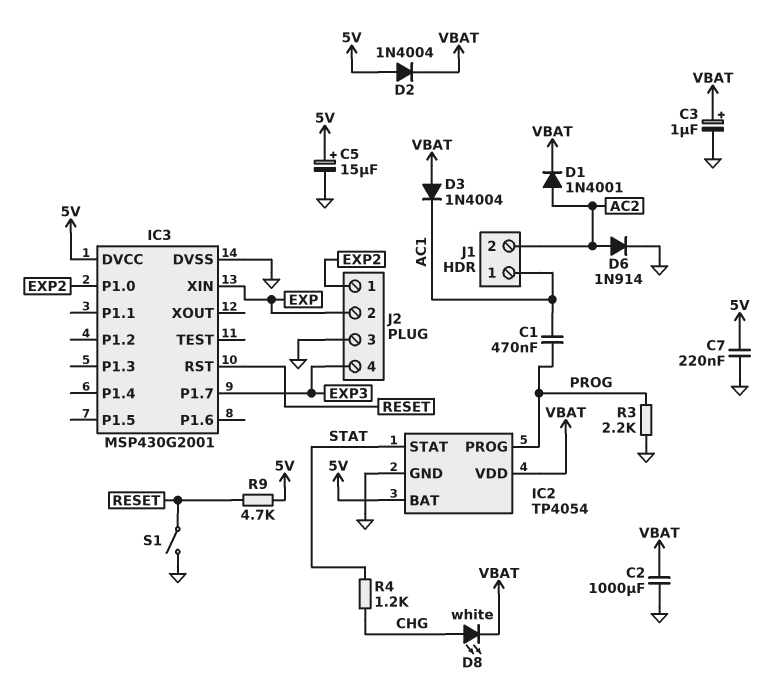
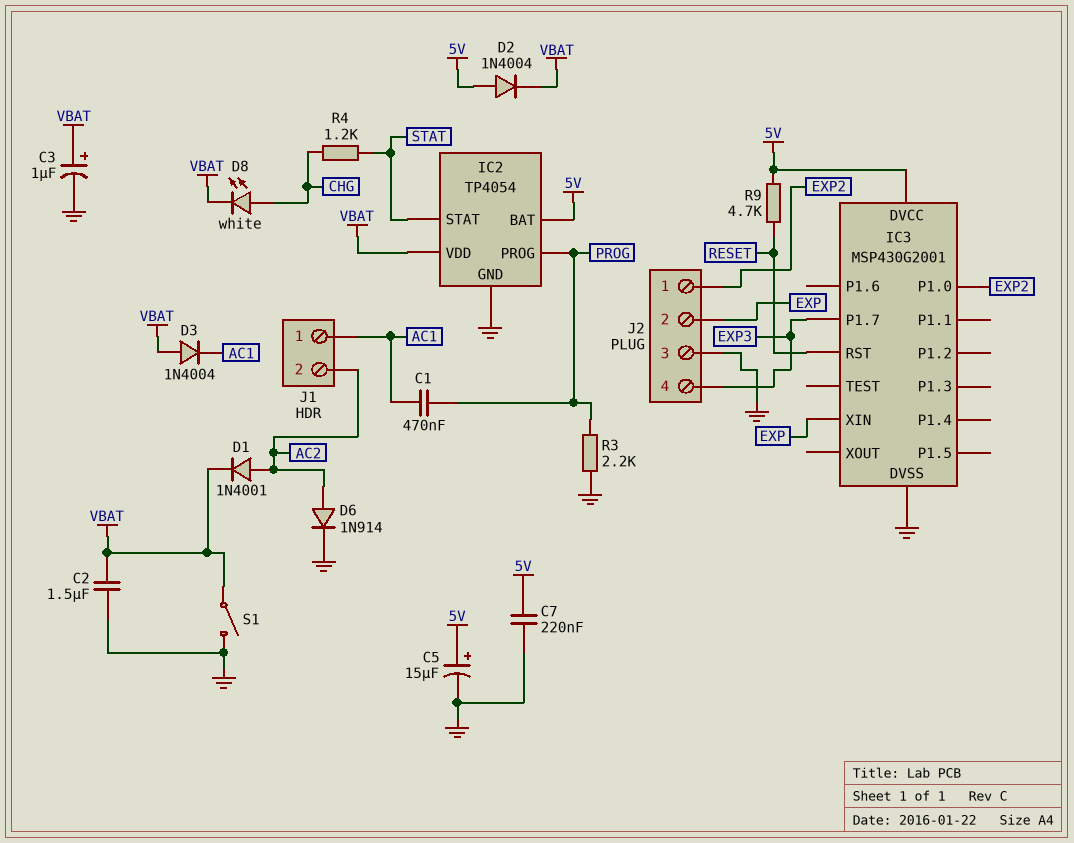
C2: 1000uF (GND, VBAT) -> 1.5uF (GND, VBAT)
S1: switch (GND, RESET) -> switch (GND, VBAT)

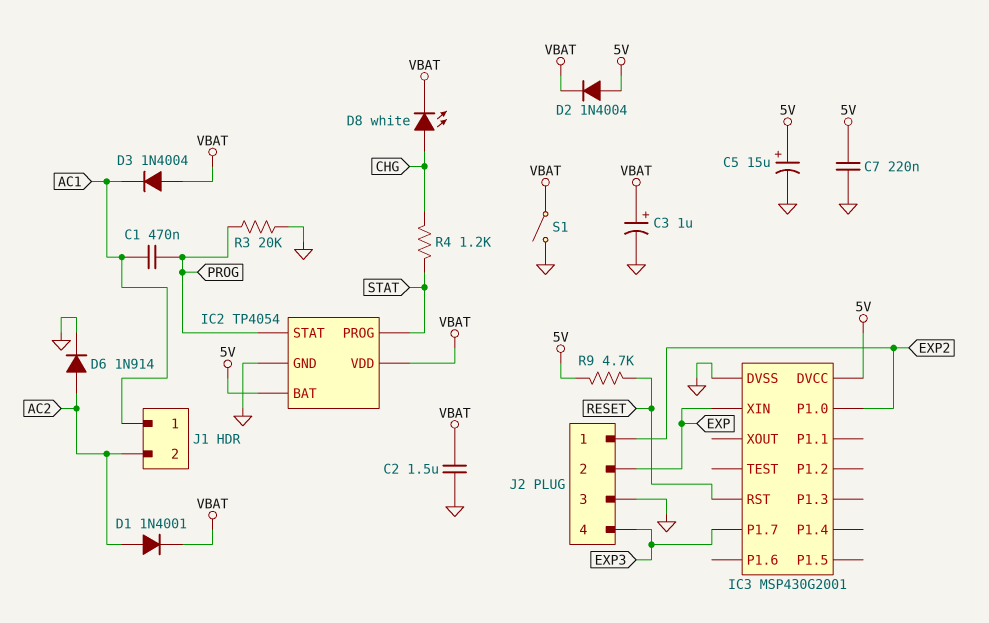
IC2 pin PROG: PROG -> STAT
IC2 pin STAT: STAT -> PROG
R3: 2.2k (GND, PROG) -> 20k (GND, PROG)

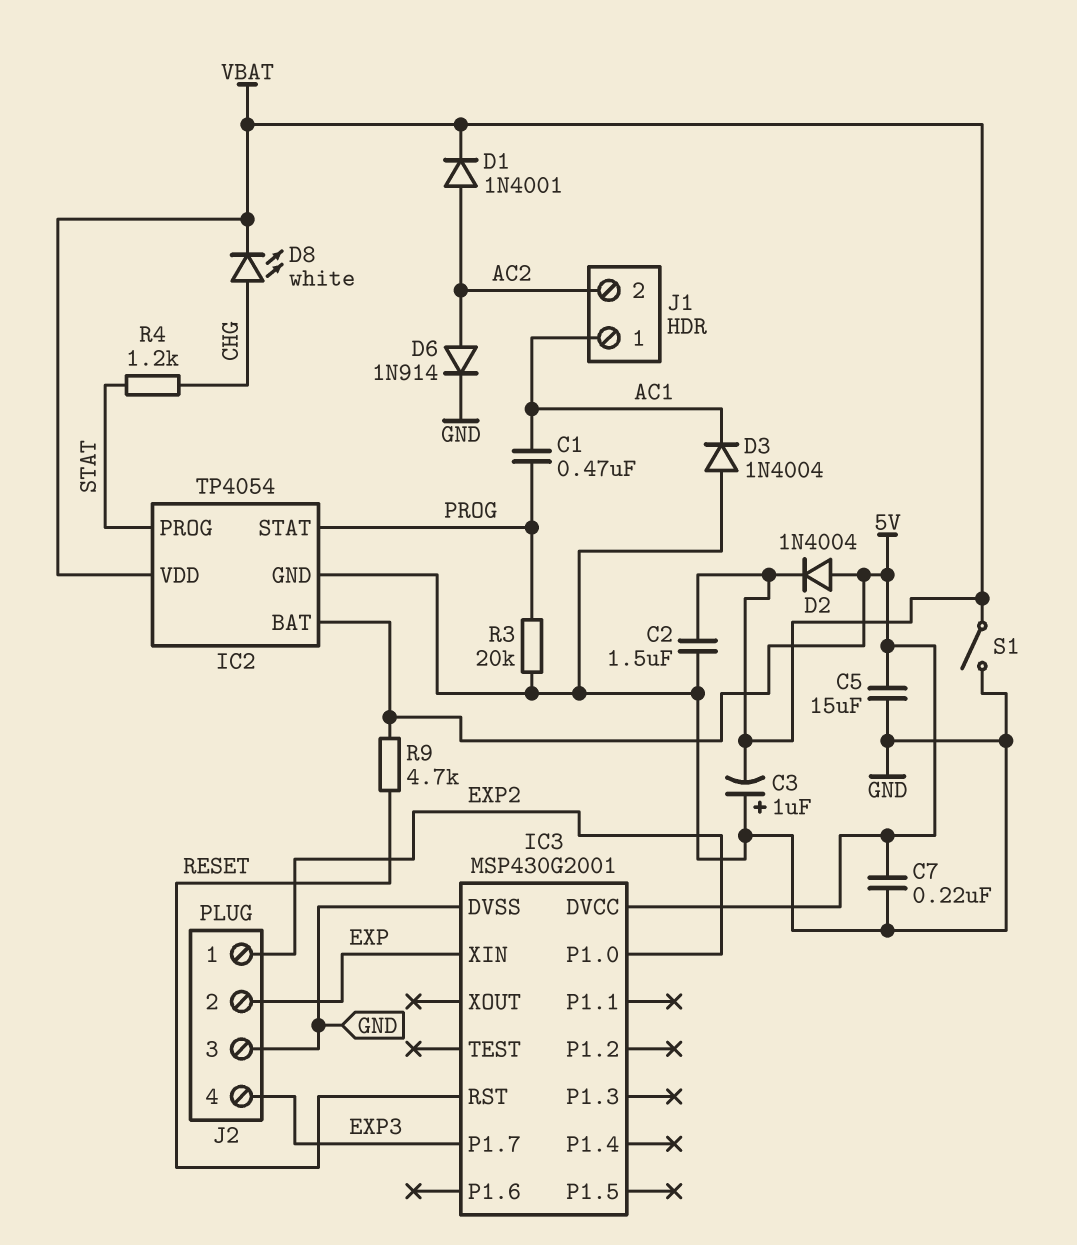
C3: 1uF (plus VBAT, minus GND) -> 1uF (plus GND, minus VBAT)
C5: 15uF (plus 5V, minus GND) -> 15uF (5V, GND)
D3: diode 1N4004 (A VBAT, K AC1) -> diode 1N4004 (A GND, K AC1)

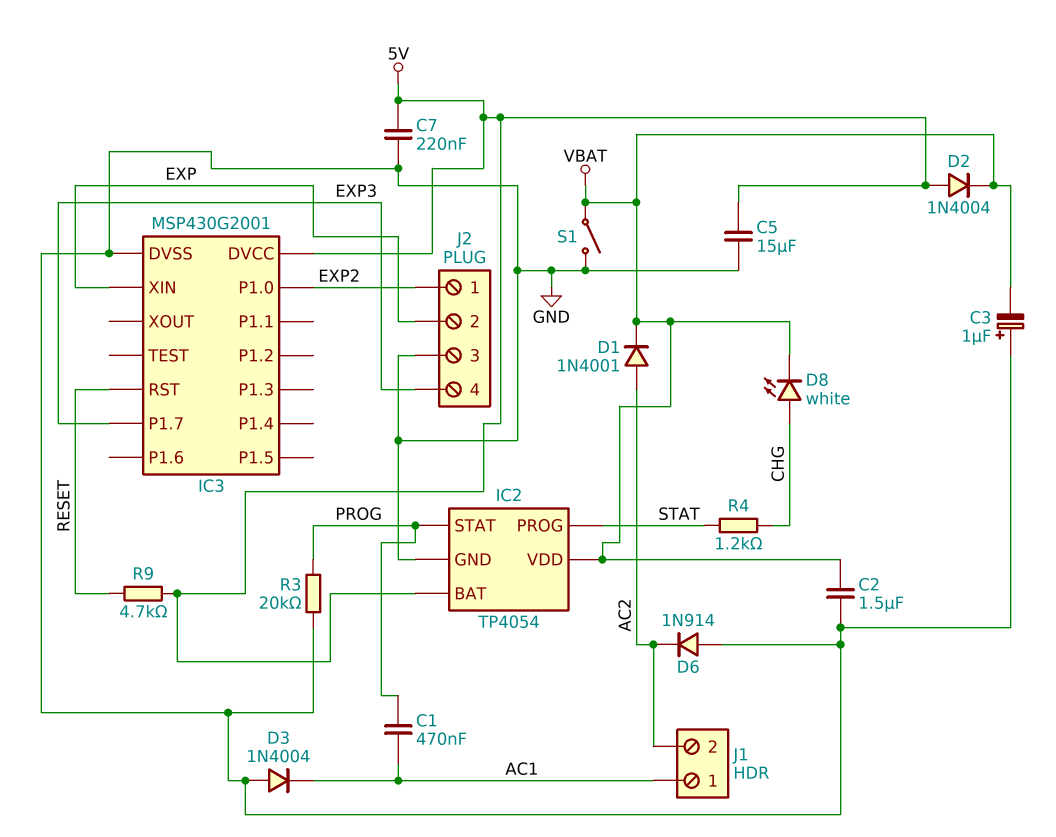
D6: diode 1N914 (A AC2, K GND) -> diode 1N914 (A GND, K AC2)

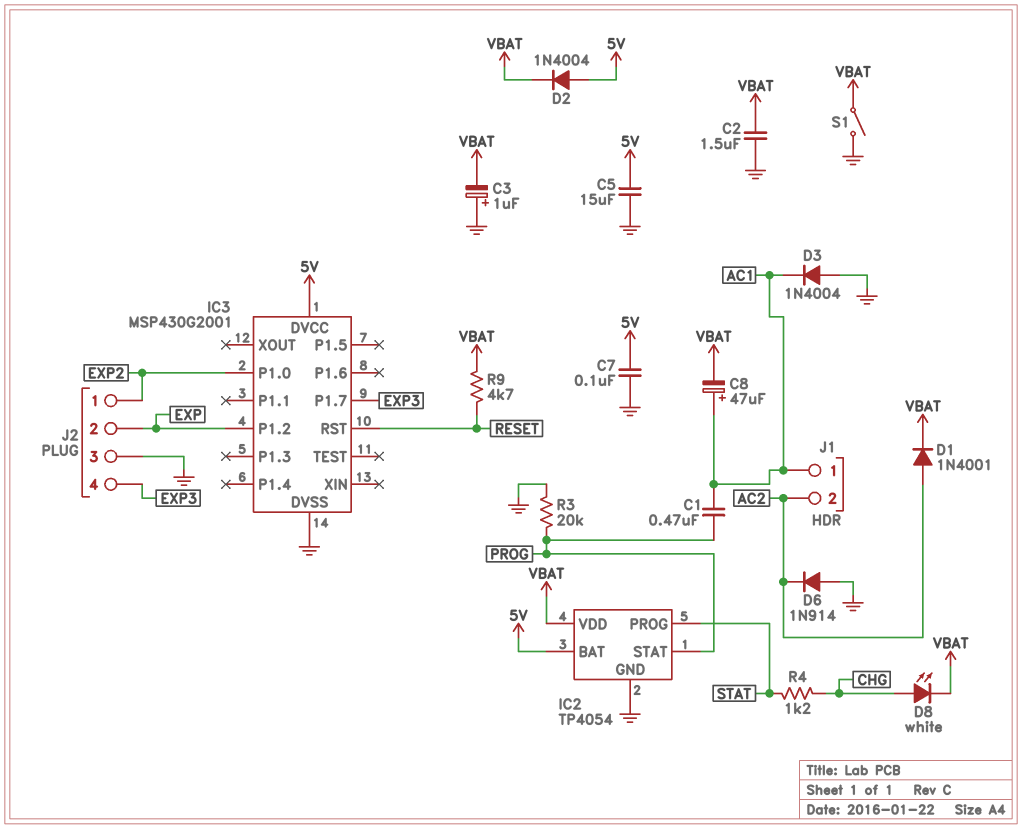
C7: 220nF (5V, GND) -> 100nF (5V, GND)
C8: none -> 47uF (plus AC1, minus VBAT)
IC3 pin P1.2: none -> EXP
IC3 pin XIN: EXP -> none
R9: 4.7k (5V, RESET) -> 4.7k (RESET, VBAT)

